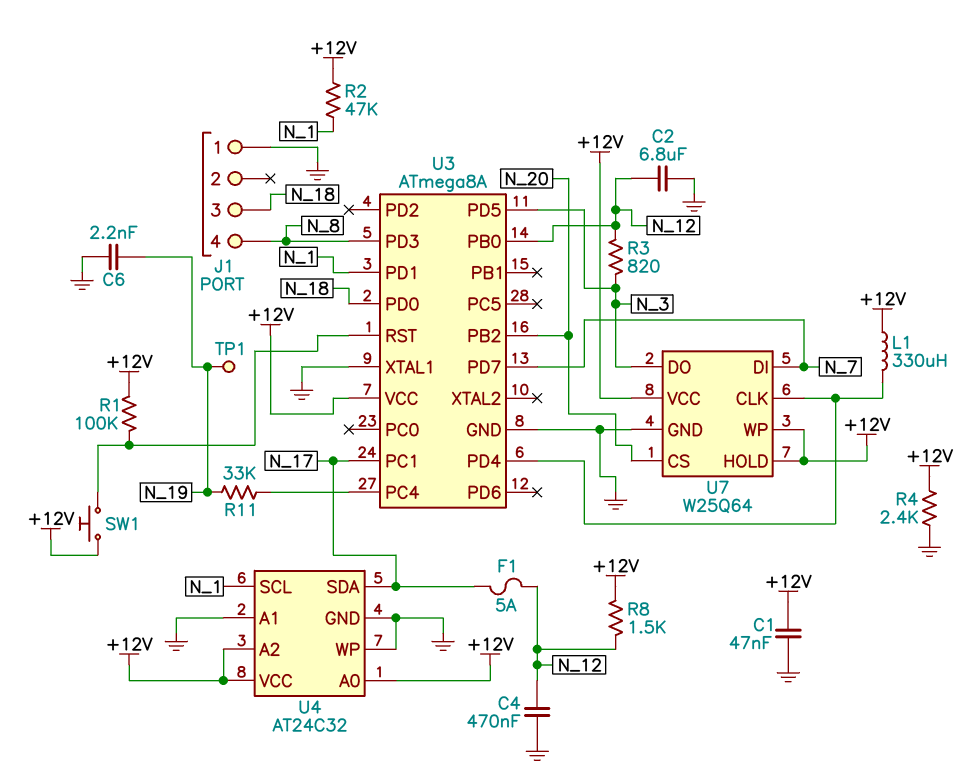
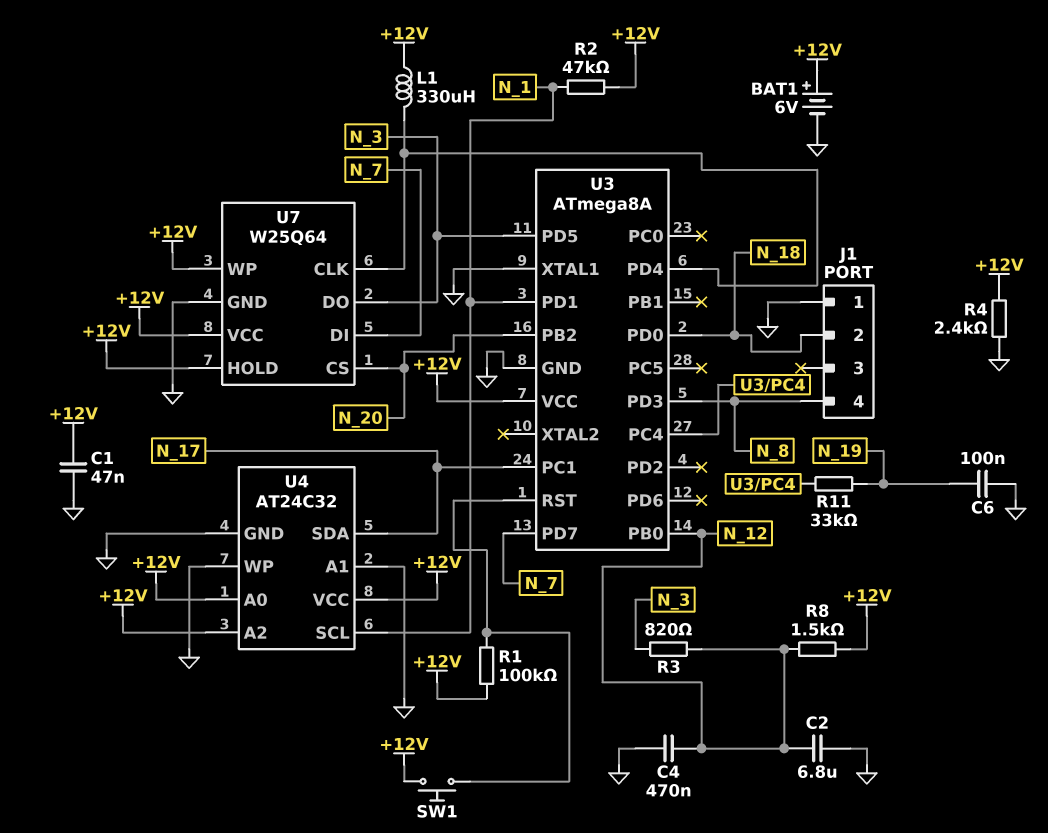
BAT1: none -> 6V (plus +12V, minus GND)
C6: 2.2nF (GND, N_19) -> 100nF (GND, N_19)
F1: 5A (N_12, N_17) -> none
J1 pin 2: none -> N_18
J1 pin 3: N_18 -> none
TP1: test point (N_19) -> none

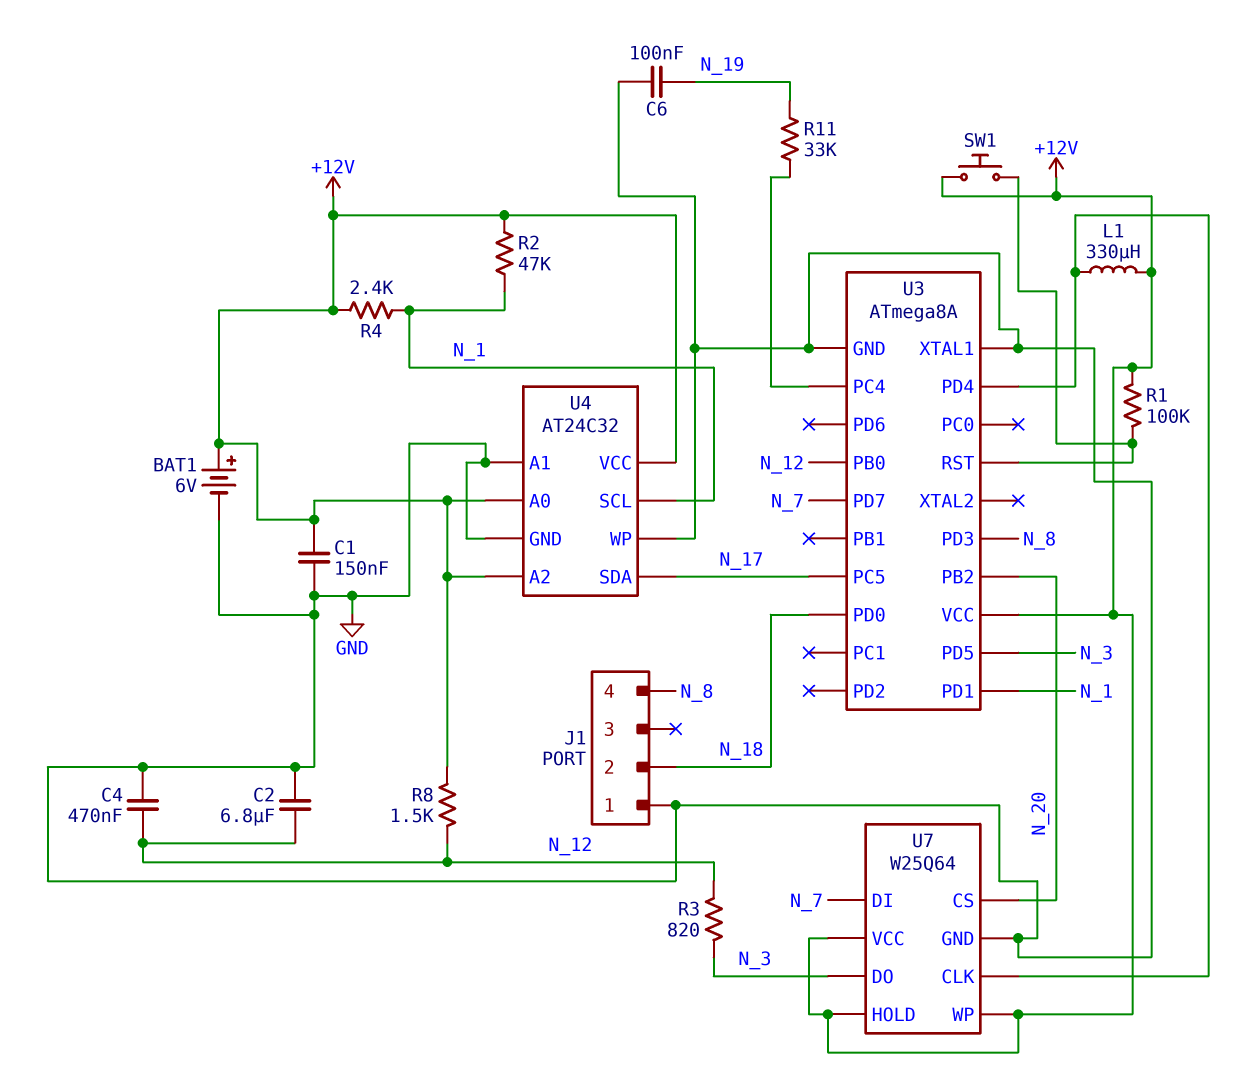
C1: 47nF (+12V, GND) -> 150nF (+12V, GND)
R4: 2.4k (+12V, GND) -> 2.4k (+12V, N_1)
U3 pin PC1: N_17 -> none
U3 pin PC5: none -> N_17

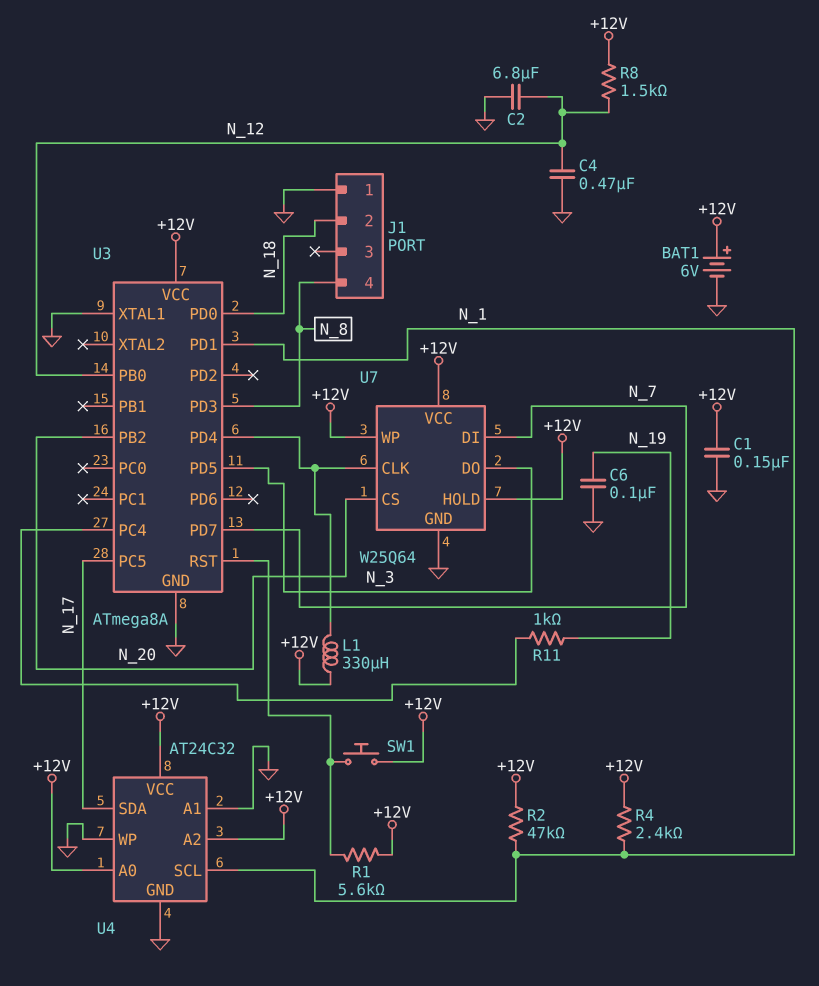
R1: 100k (+12V, U3/RST) -> 5.6k (+12V, U3/RST)
R3: 820 (N_3, N_12) -> none
R11: 33k (N_19, U3/PC4) -> 1k (N_19, U3/PC4)

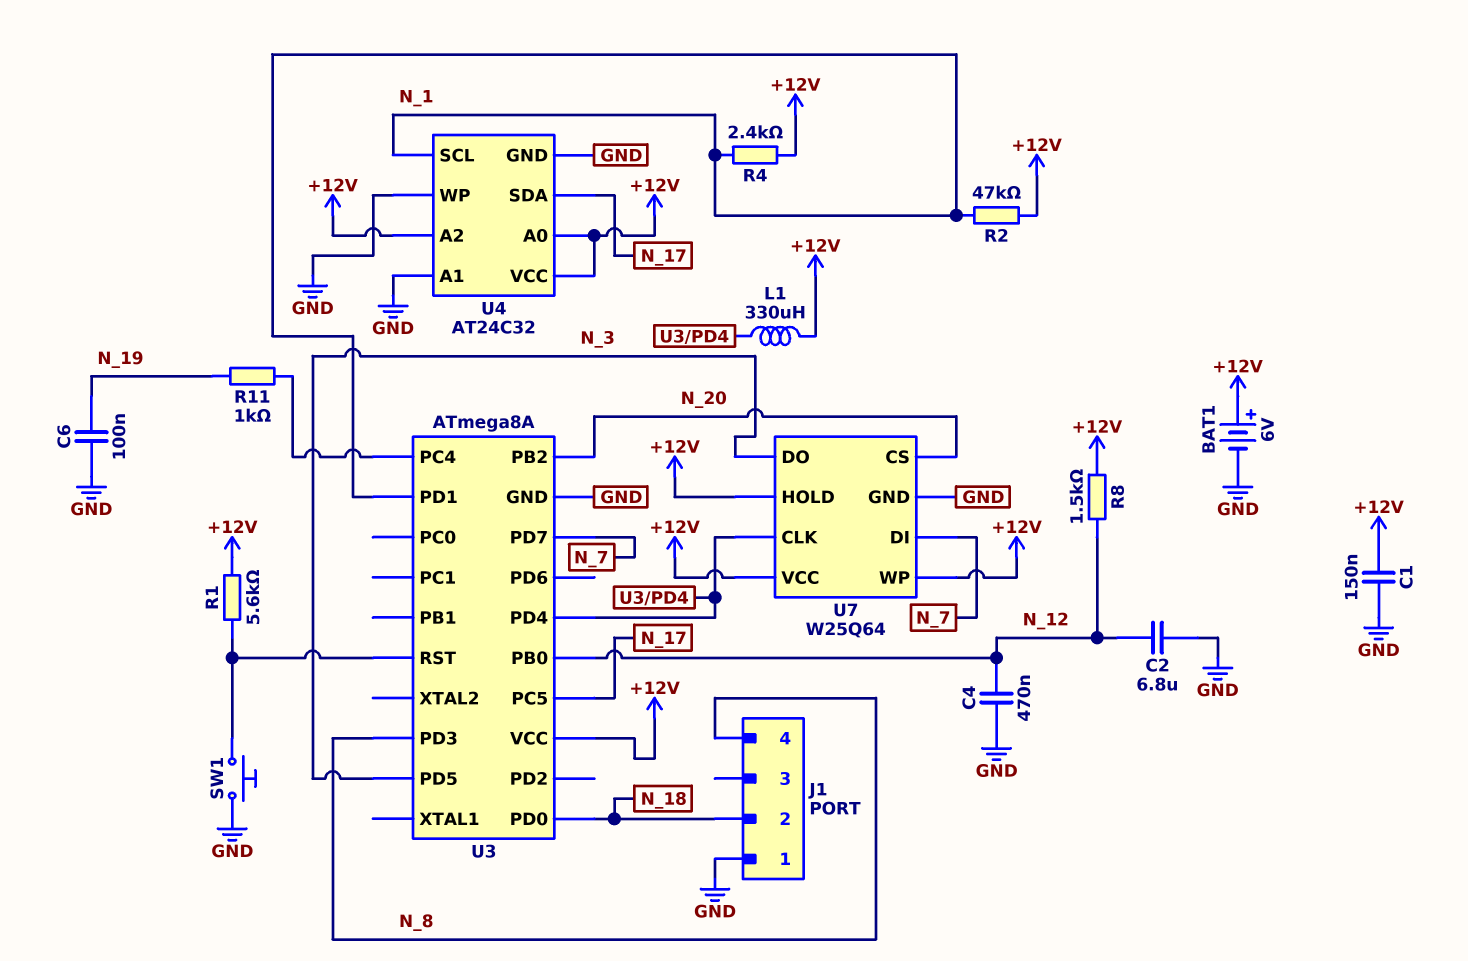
SW1: button (+12V, U3/RST) -> button (GND, U3/RST)
U3 pin XTAL1: GND -> none

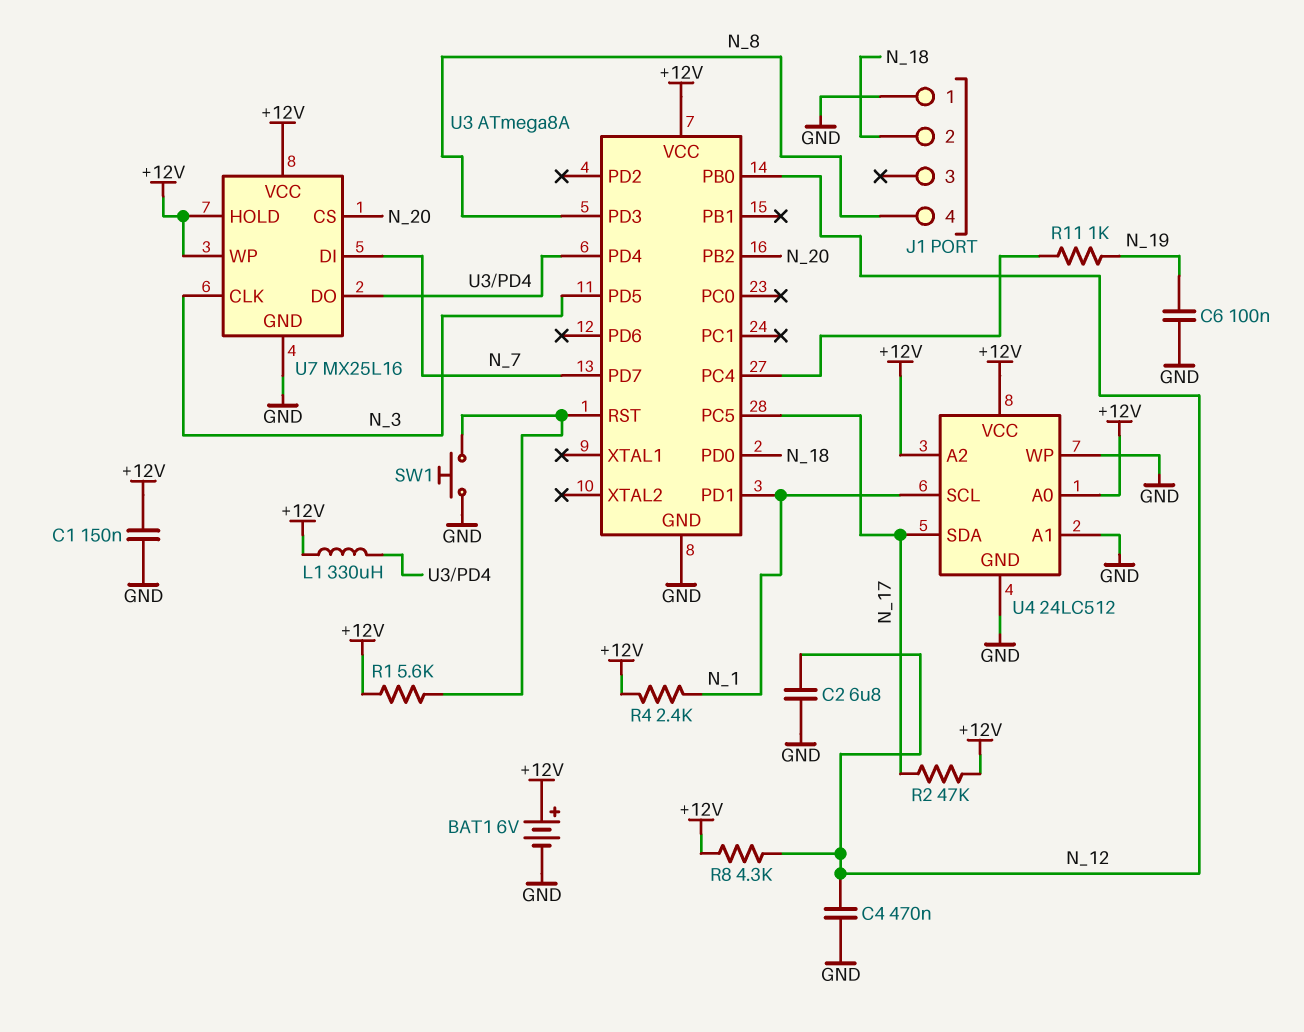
R2: 47k (+12V, N_1) -> 47k (+12V, N_17)
R8: 1.5k (+12V, N_12) -> 4.3k (+12V, N_12)
U4: AT24C32 -> 24LC512
U7: W25Q64 -> MX25L16
U7 pin CLK: U3/PD4 -> N_3
U7 pin DO: N_3 -> U3/PD4

